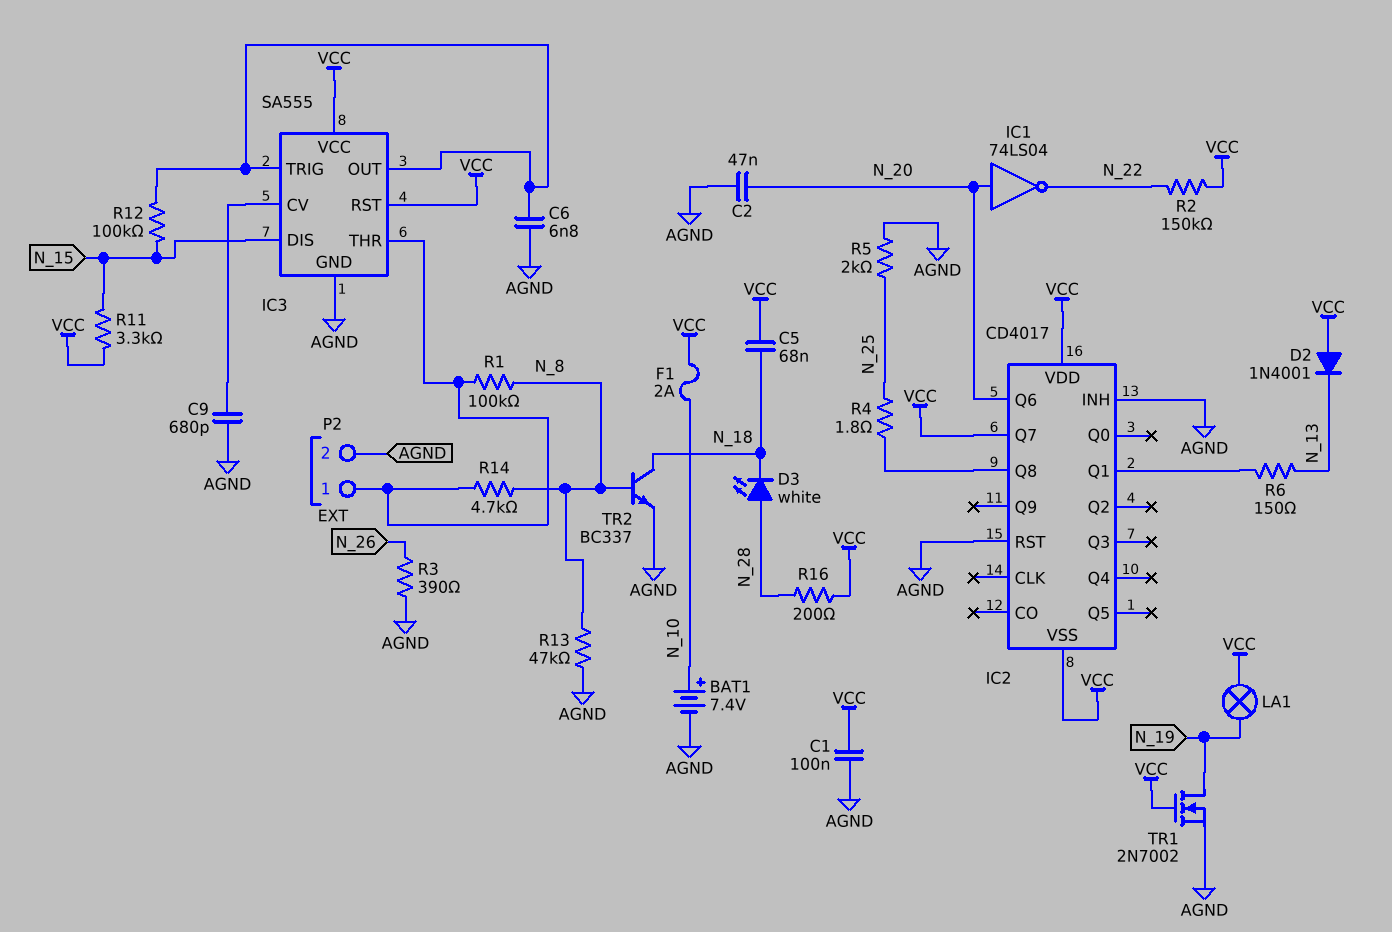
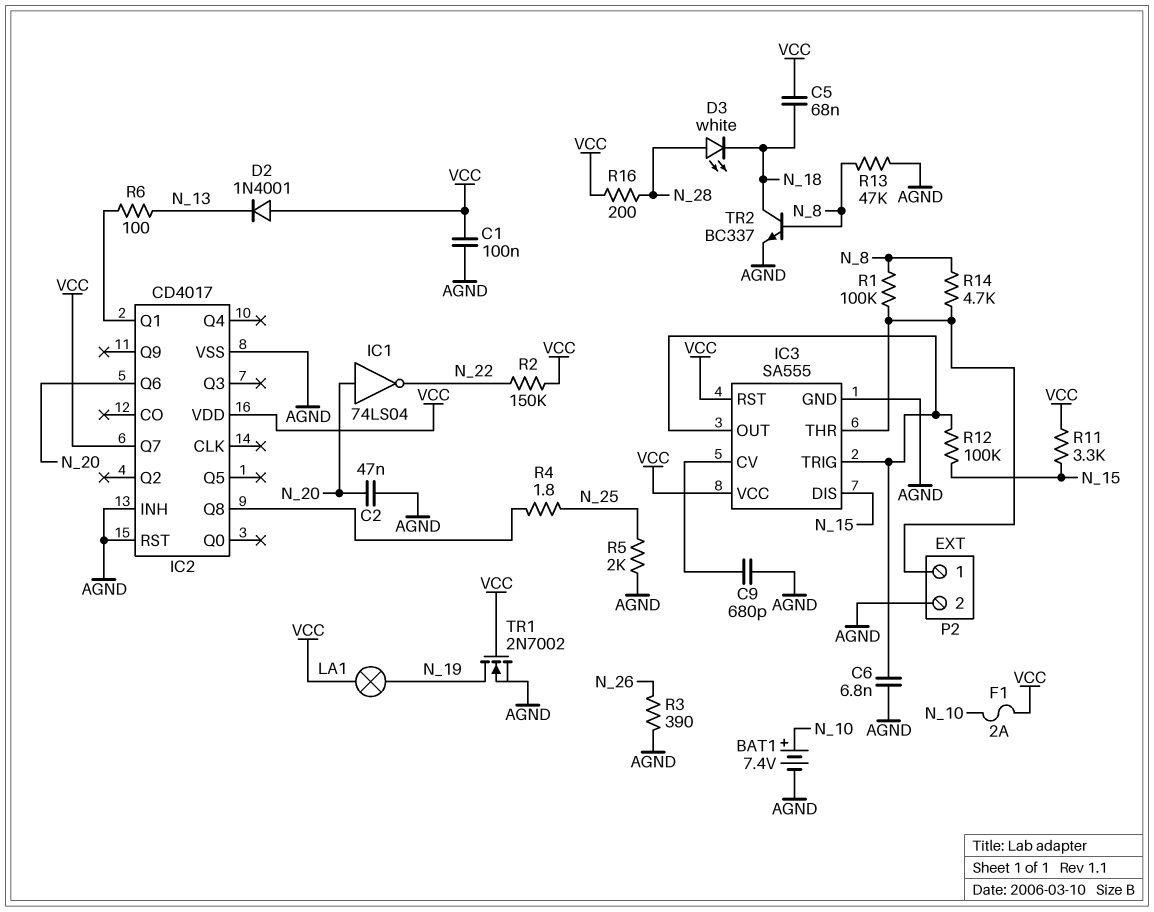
IC2 pin VSS: VCC -> AGND
R6: 150 (IC2/Q1, N_13) -> 100 (IC2/Q1, N_13)

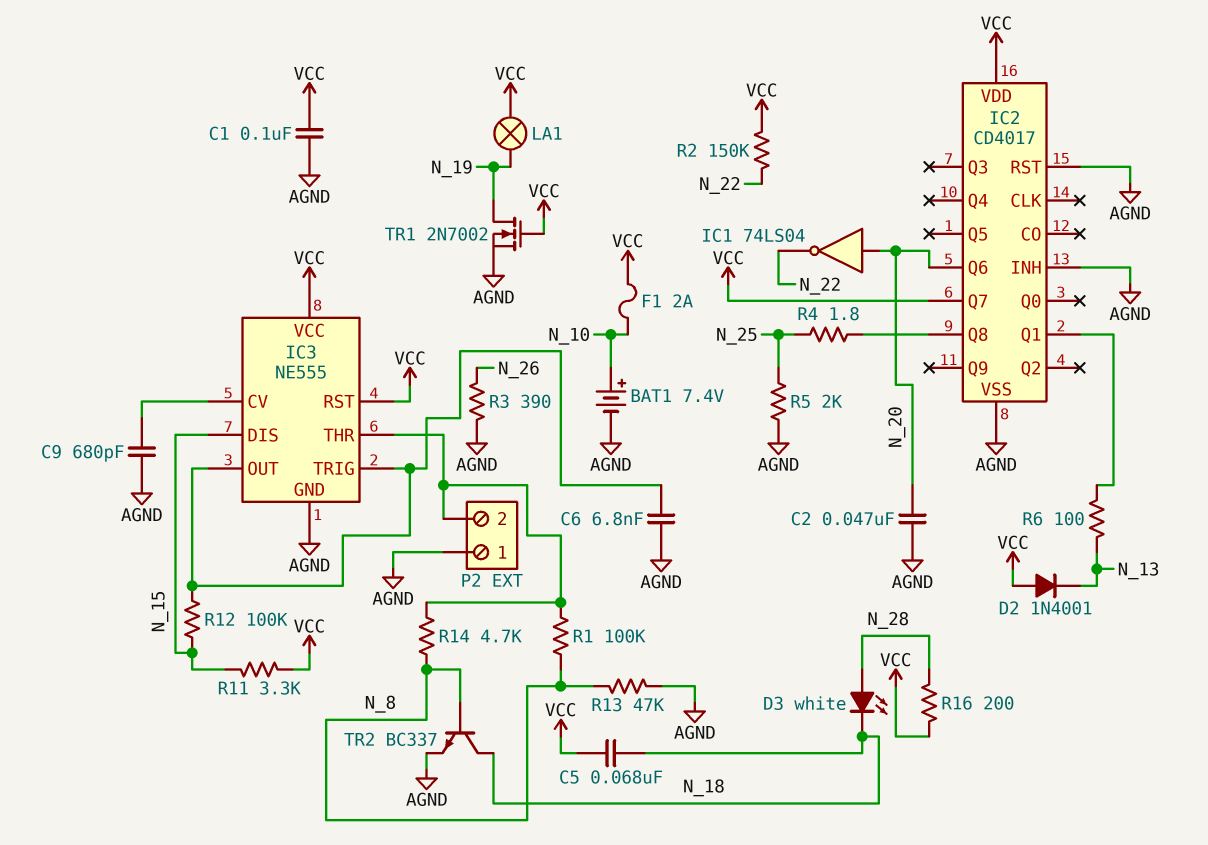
IC3: SA555 -> NE555
P2 pin 1: IC3/THR -> AGND
P2 pin 2: AGND -> IC3/THR

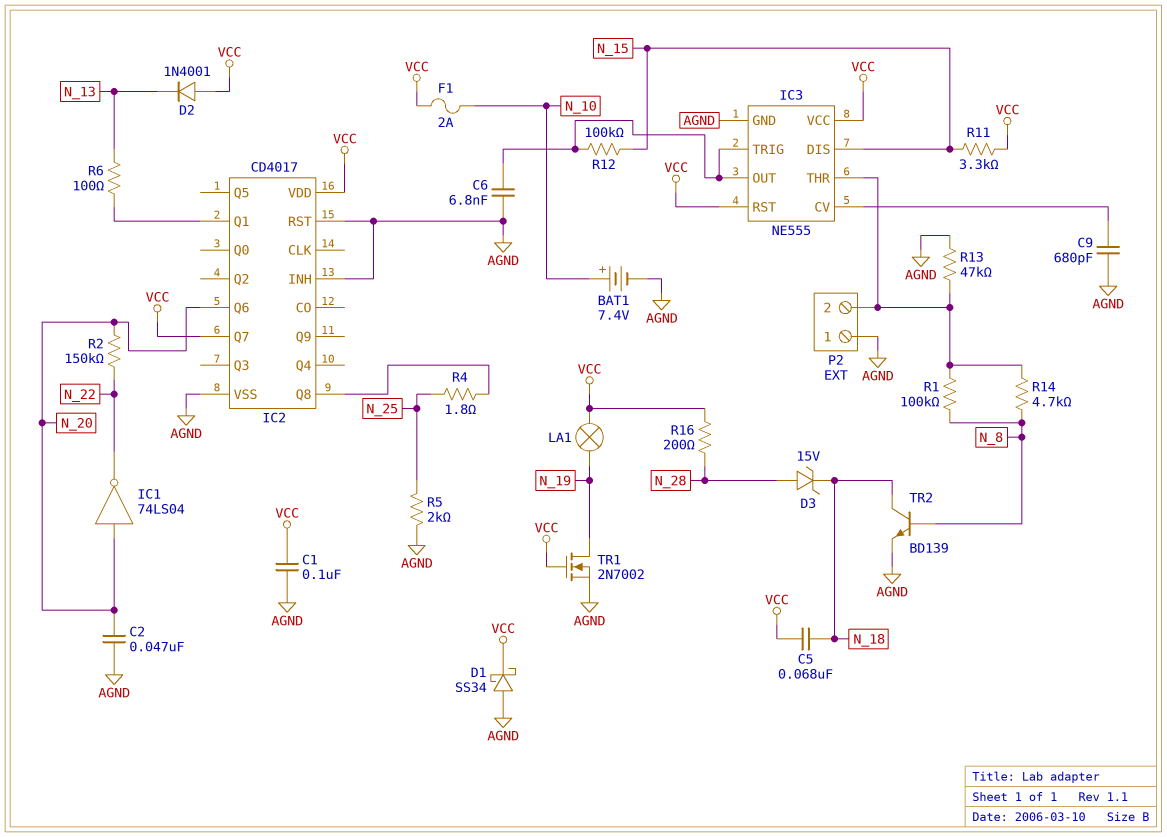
D1: none -> schottky SS34 (A AGND, K VCC)
D3: LED white (A N_28, K N_18) -> zener 15V (A N_28, K N_18)
R2: 150k (N_22, VCC) -> 150k (N_20, N_22)
R3: 390 (AGND, N_26) -> none
R13: 47k (AGND, N_8) -> 47k (AGND, IC3/THR)
TR2: NPN BC337 (B N_8, C N_18, E AGND) -> NPN BD139 (B N_8, C N_18, E AGND)

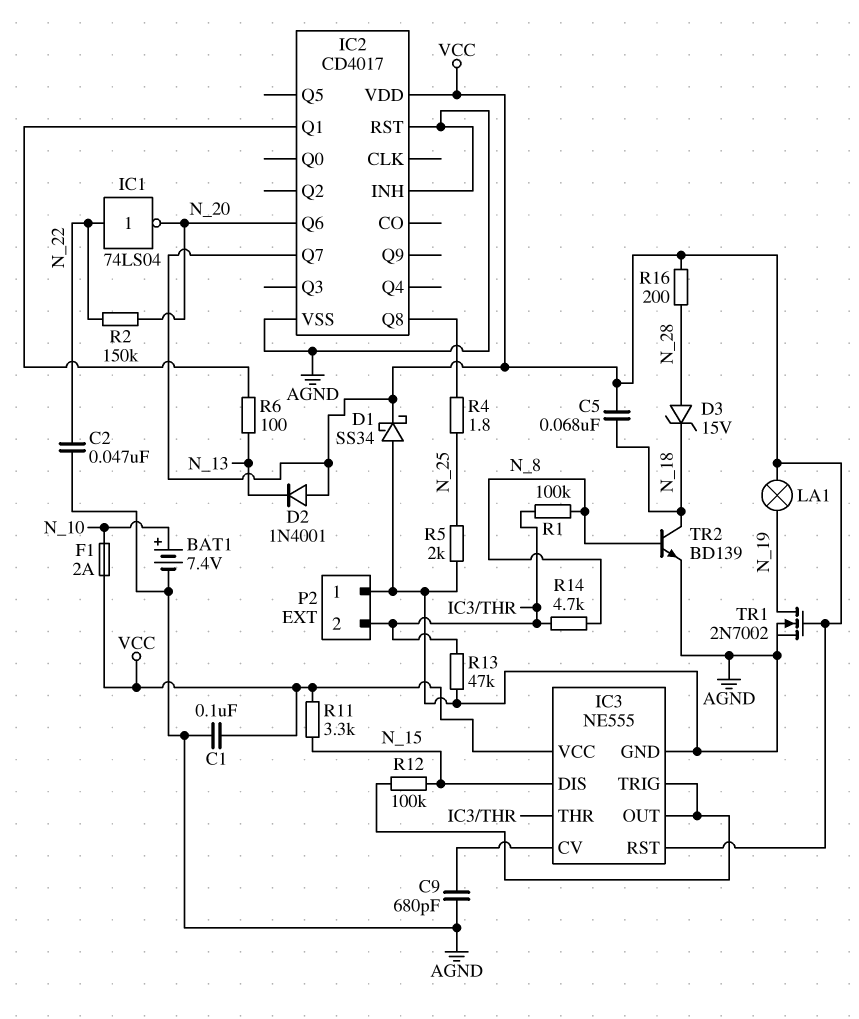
C2: 47nF (AGND, N_20) -> 47nF (AGND, N_22)
C6: 6.8nF (AGND, IC3/OUT) -> none
IC1: NOT 74LS04 (in N_20, out N_22) -> NOT 74LS04 (in N_22, out N_20)

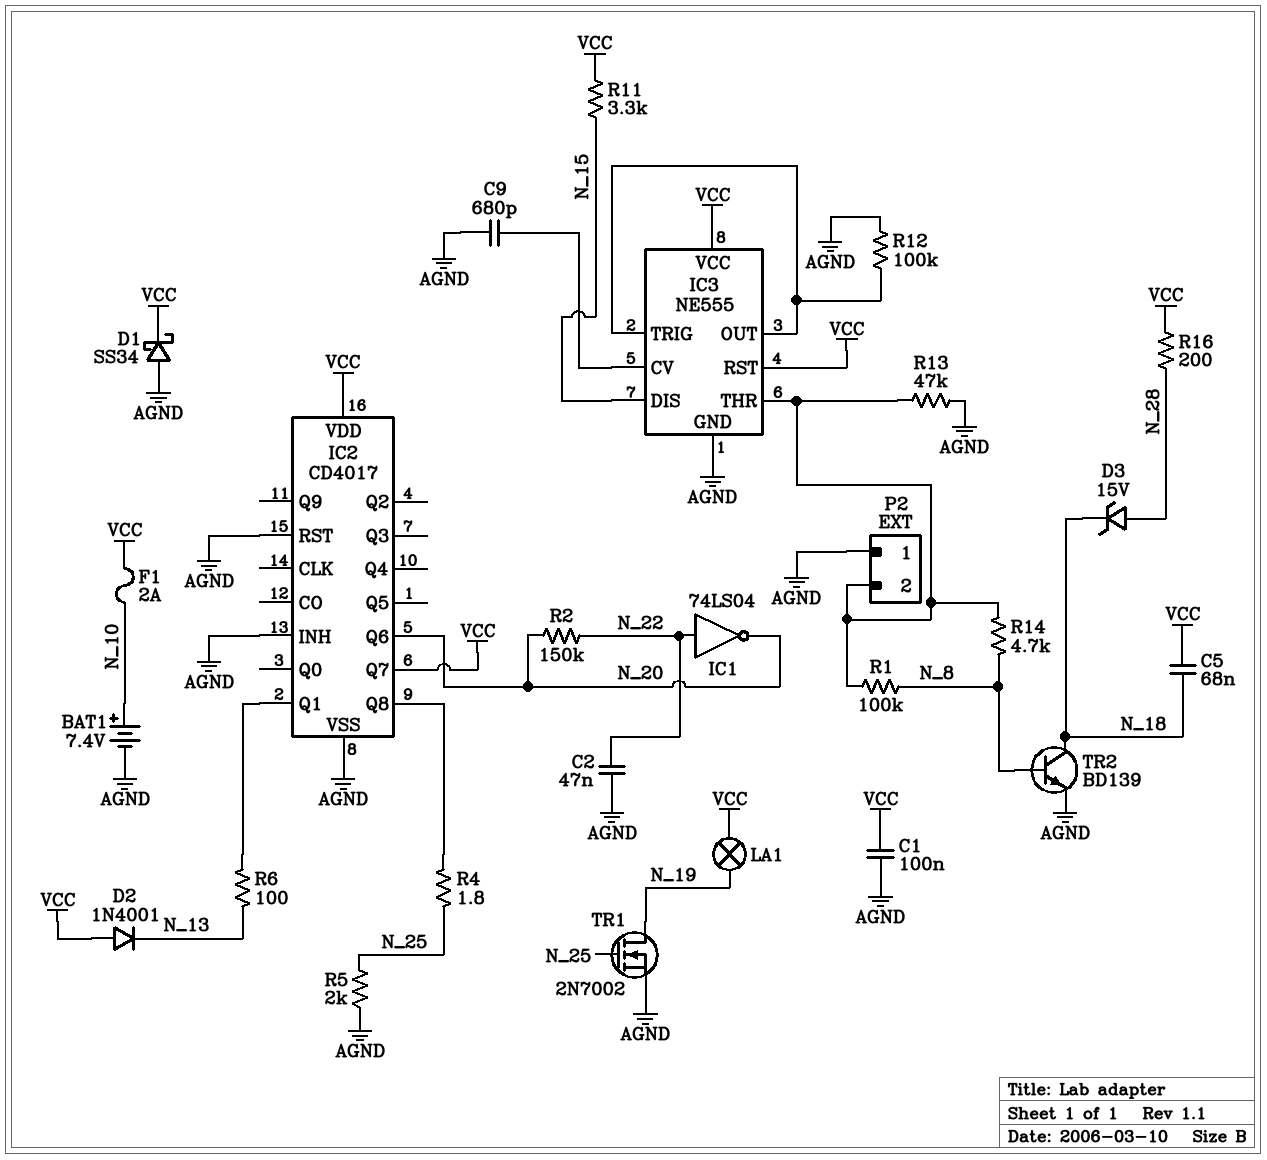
R12: 100k (IC3/OUT, N_15) -> 100k (AGND, IC3/OUT)
TR1: NMOS 2N7002 (G VCC, D N_19, S AGND) -> NMOS 2N7002 (G N_25, D N_19, S AGND)

